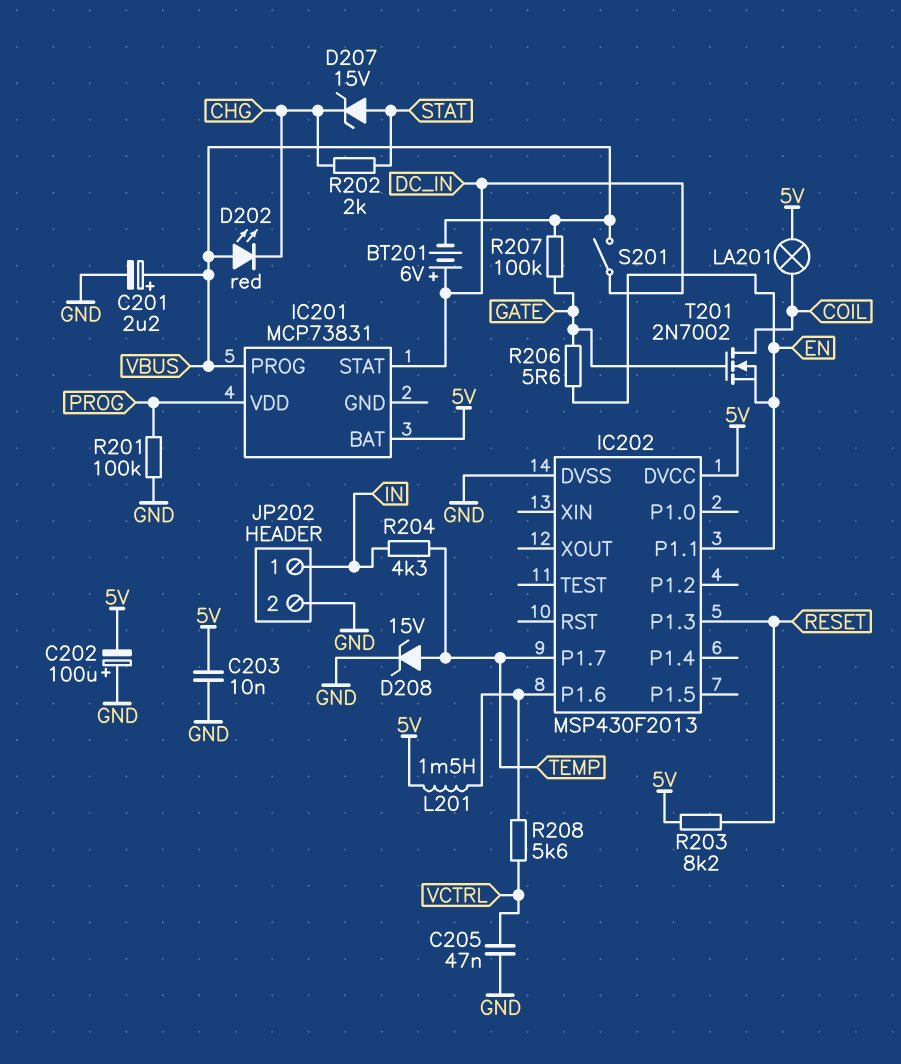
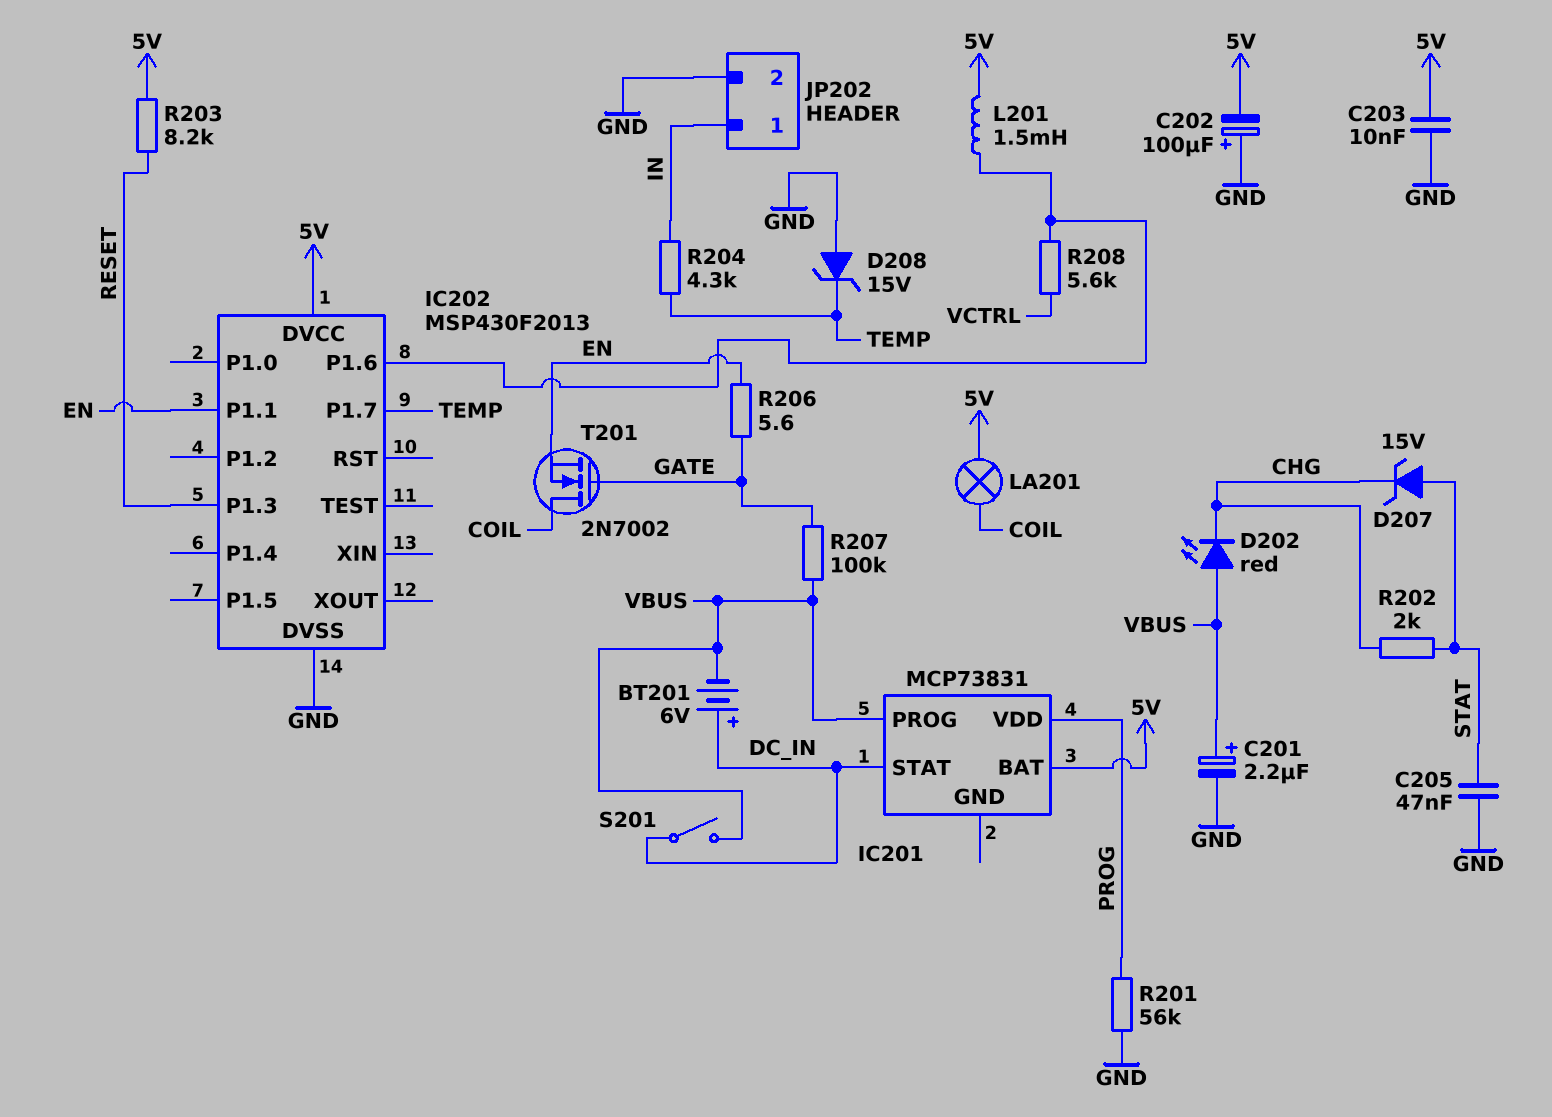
C205: 47nF (GND, VCTRL) -> 47nF (GND, STAT)
D208: zener 15V (A TEMP, K GND) -> zener 15V (A GND, K TEMP)
R201: 100k (GND, PROG) -> 56k (GND, PROG)

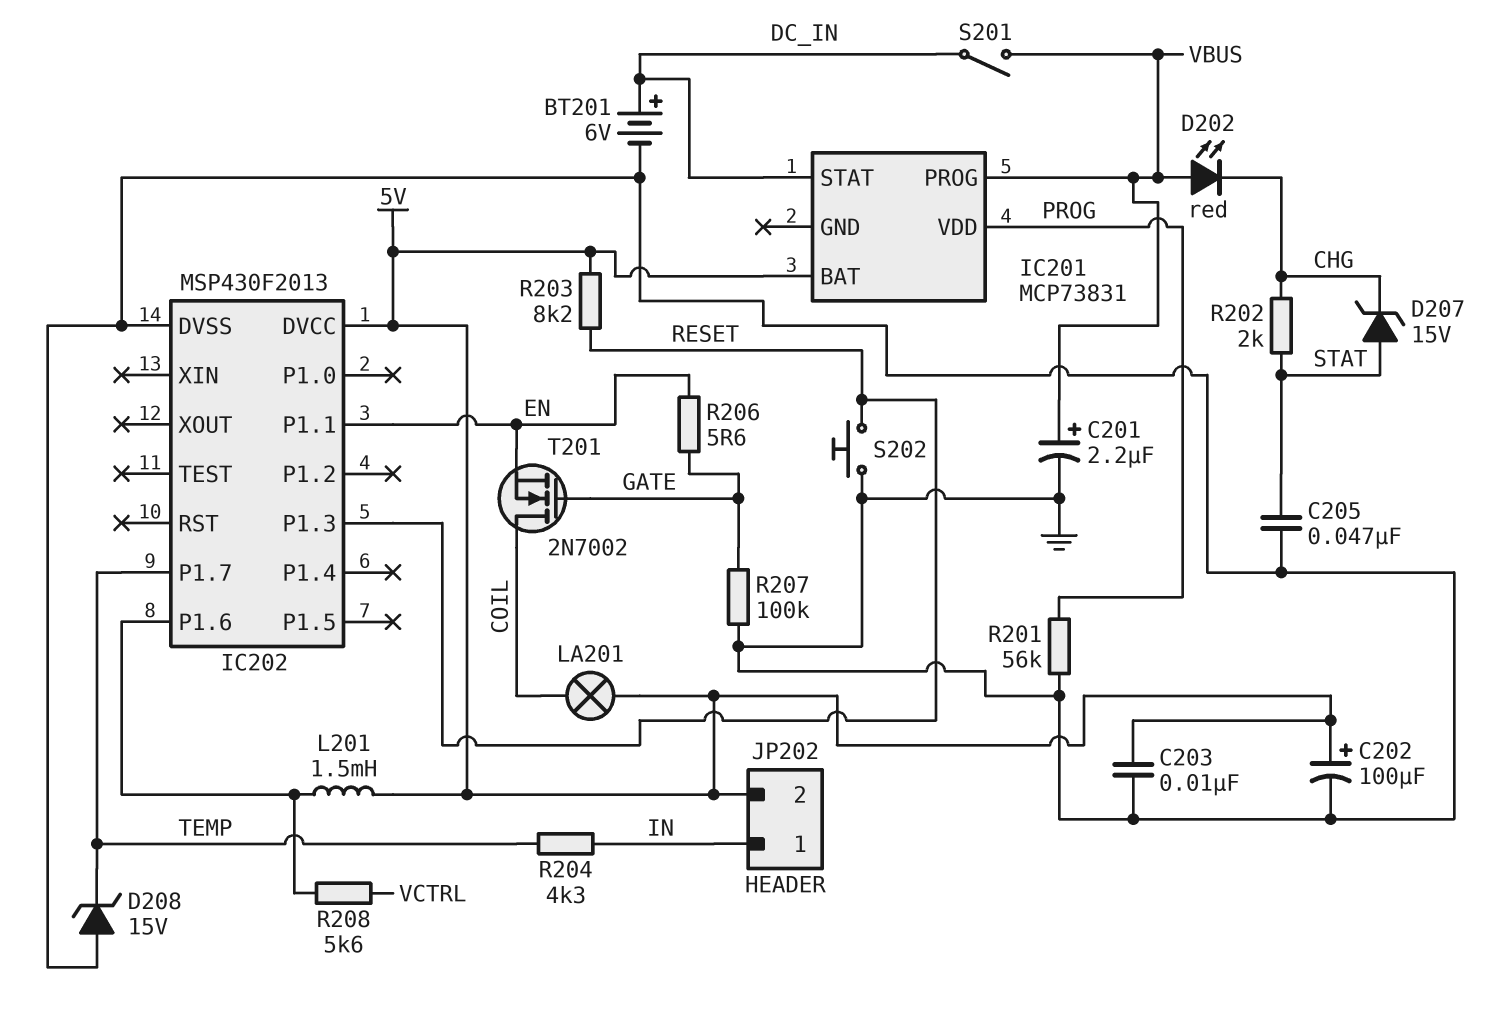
BT201: 6V (plus DC_IN, minus VBUS) -> 6V (plus DC_IN, minus GND)
C202: 100uF (plus GND, minus 5V) -> 100uF (plus 5V, minus GND)
JP202 pin 2: GND -> 5V
R207: 100k (GATE, VBUS) -> 100k (GATE, GND)
S202: none -> button (GND, RESET)

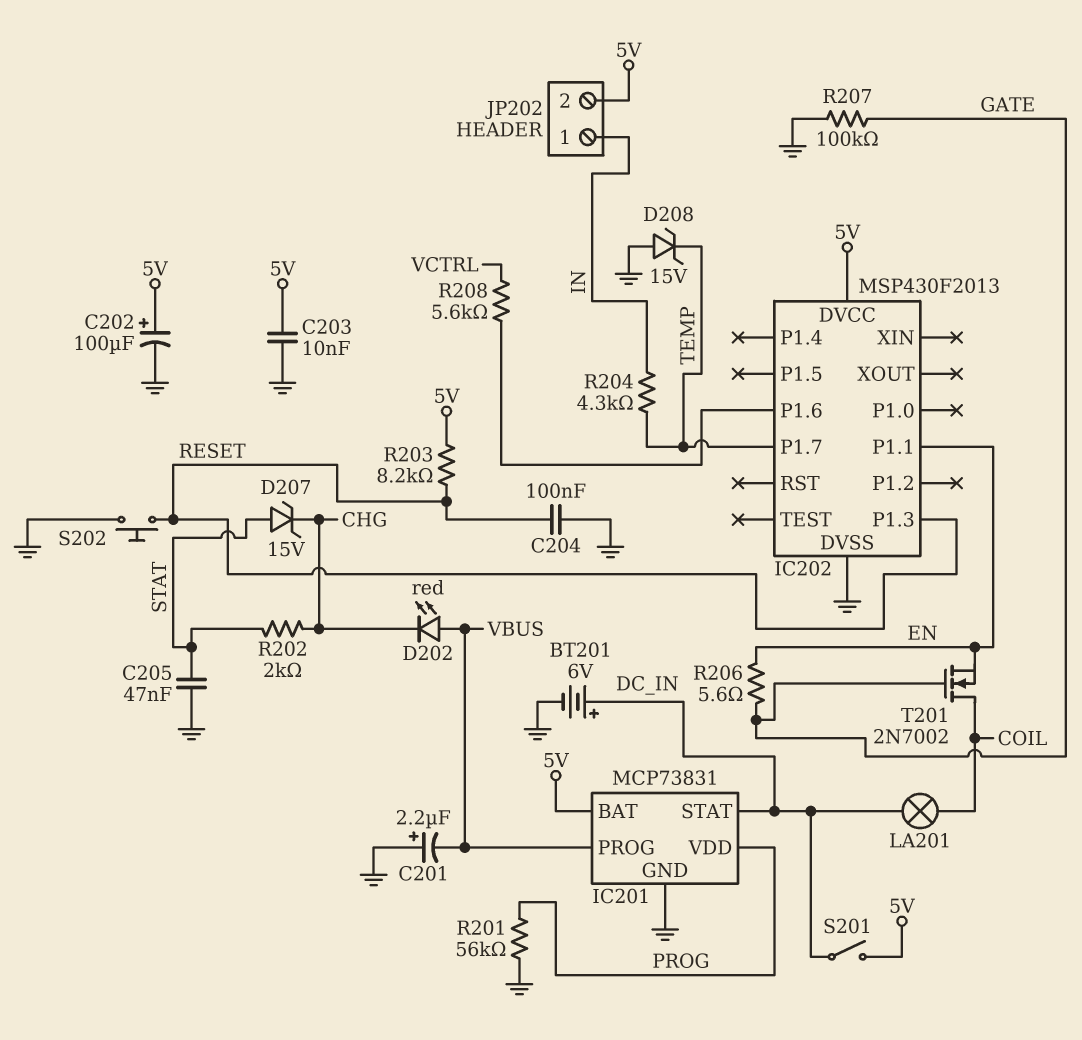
C201: 2.2uF (plus VBUS, minus GND) -> 2.2uF (plus GND, minus VBUS)
C204: none -> 100nF (GND, RESET)
IC201 pin GND: none -> GND
L201: 1.5mH (5V, IC202/P1.6) -> none
LA201: lamp (5V, COIL) -> lamp (COIL, DC_IN)
S201: switch (DC_IN, VBUS) -> switch (5V, DC_IN)

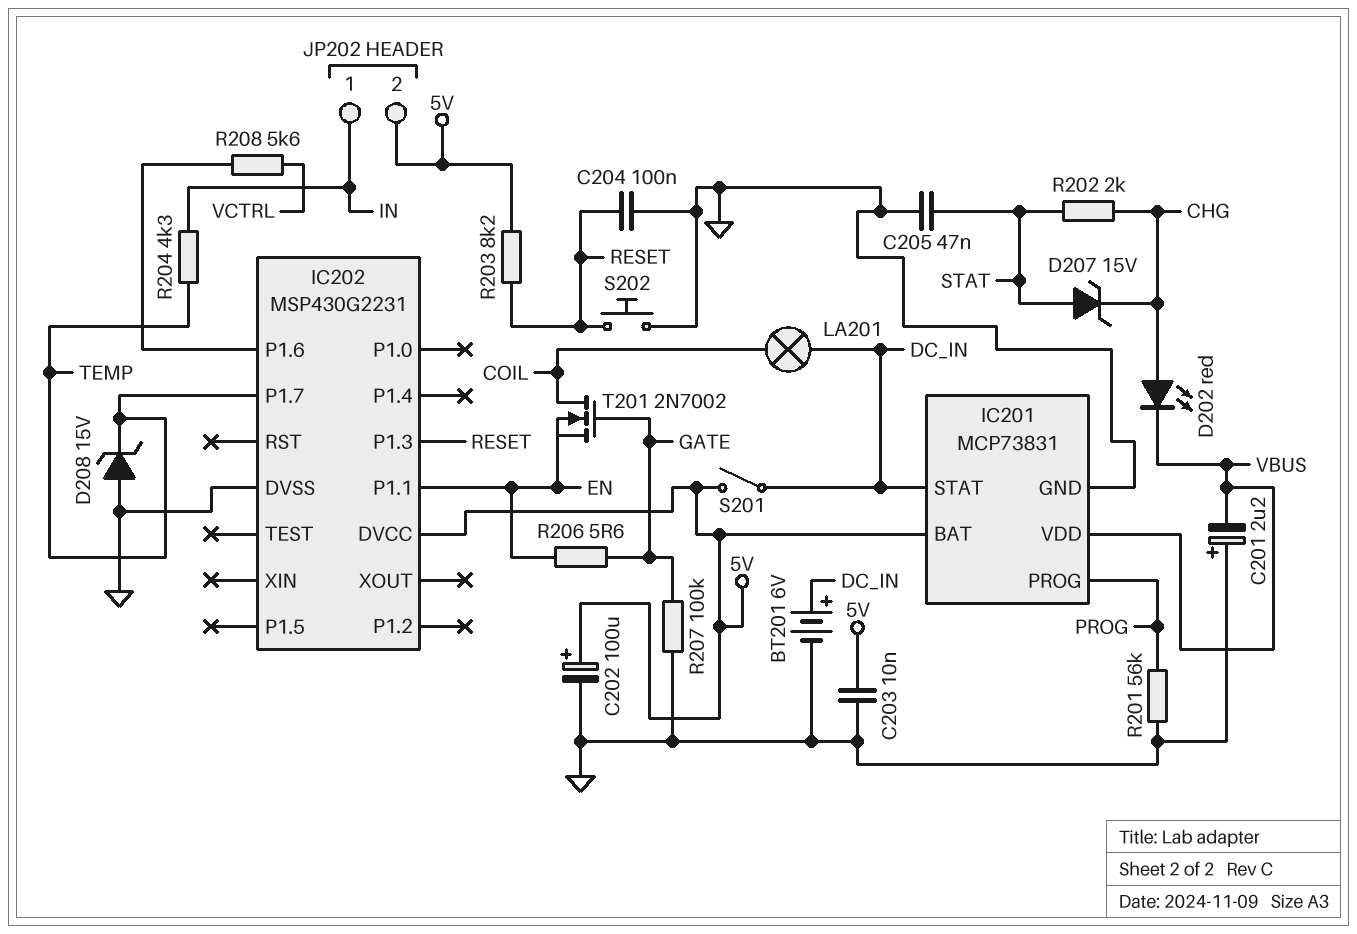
D202: LED red (A VBUS, K CHG) -> LED red (A CHG, K VBUS)
IC201 pin PROG: VBUS -> PROG
IC201 pin VDD: PROG -> VBUS
IC202: MSP430F2013 -> MSP430G2231

